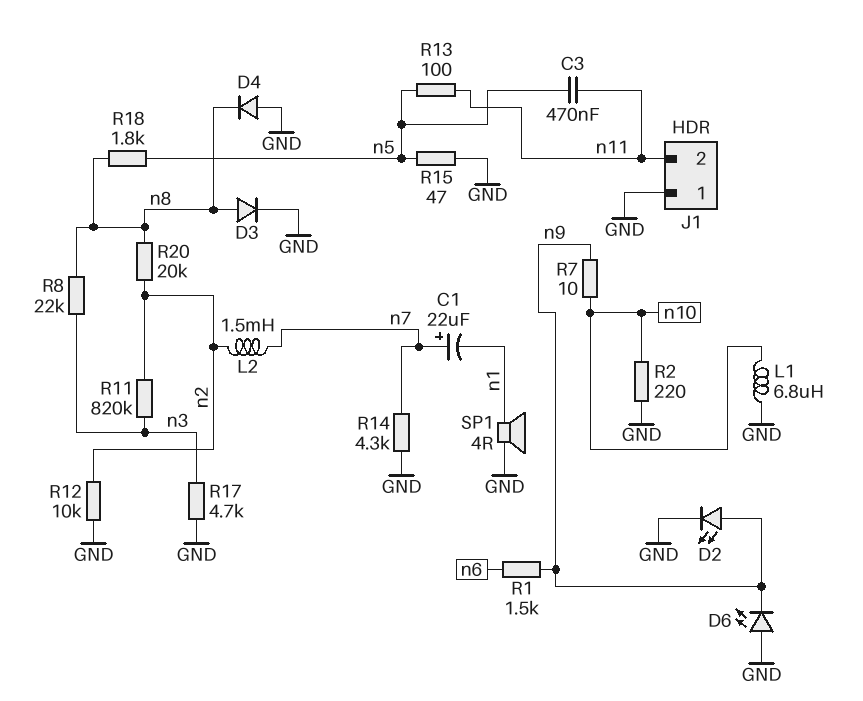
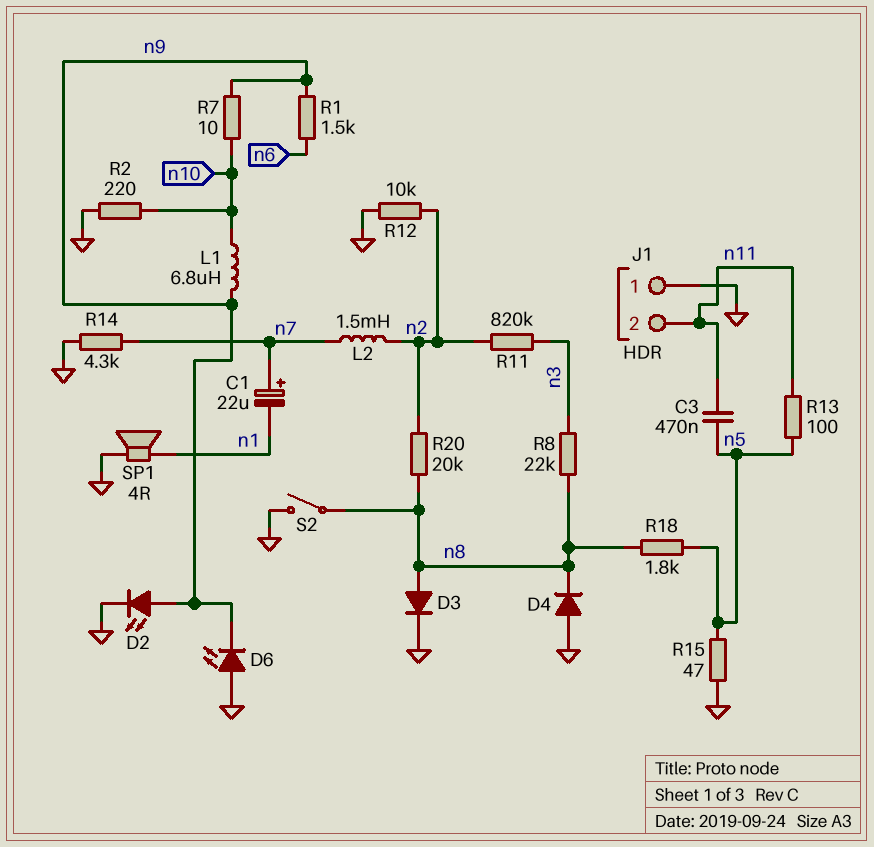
L1: 6.8uH (GND, n10) -> 6.8uH (n9, n10)
R17: 4.7k (GND, n3) -> none
S2: none -> switch (GND, n8)

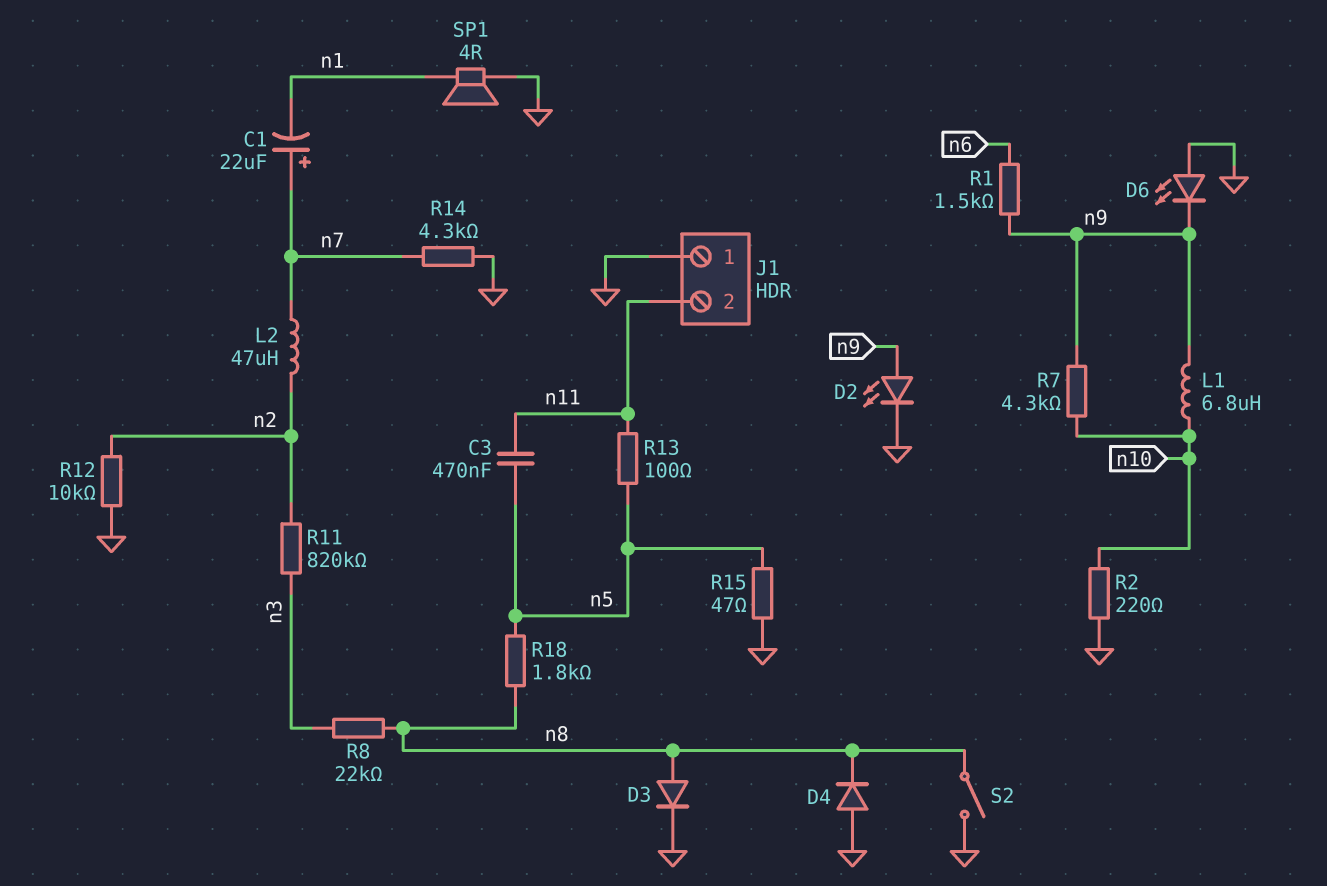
L2: 1.5mH (n2, n7) -> 47uH (n2, n7)
R7: 10 (n9, n10) -> 4.3k (n9, n10)
R20: 20k (n2, n8) -> none

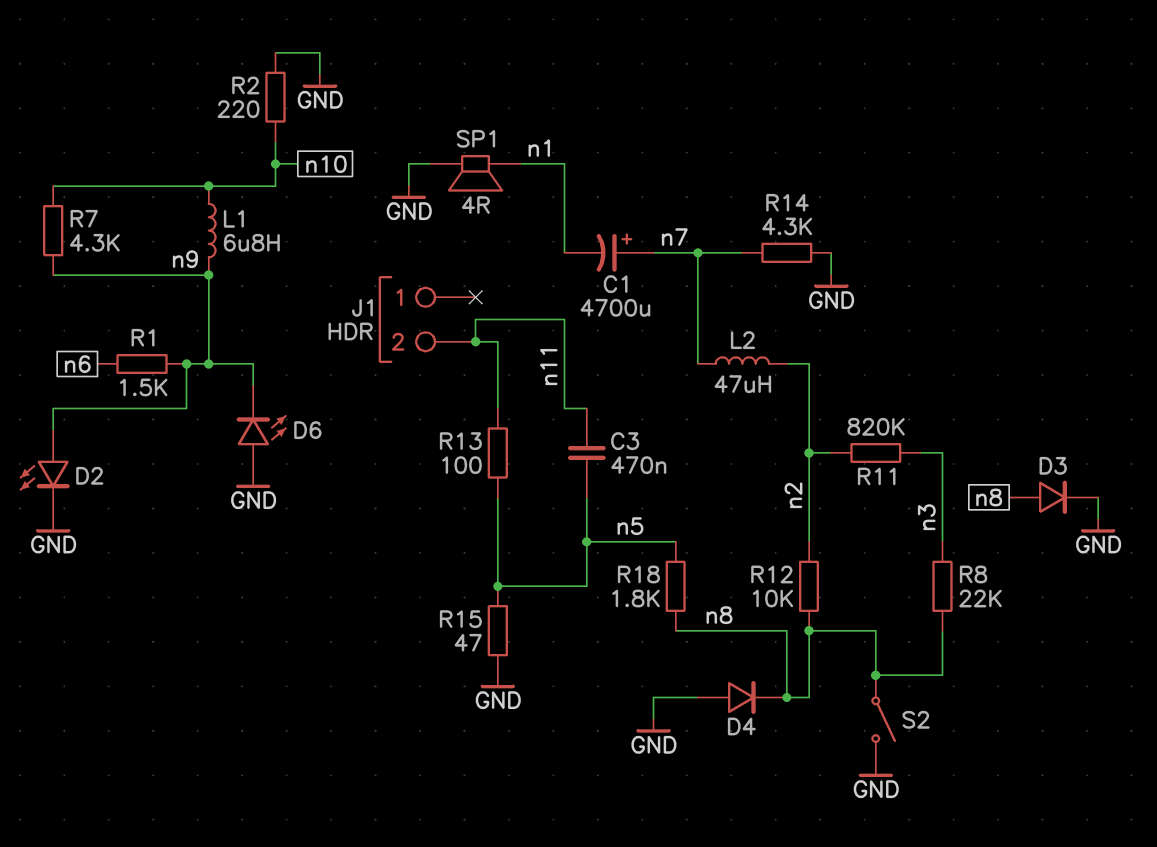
C1: 22uF (plus n7, minus n1) -> 4700uF (plus n7, minus n1)
J1 pin 1: GND -> none
R12: 10k (GND, n2) -> 10k (n2, n8)

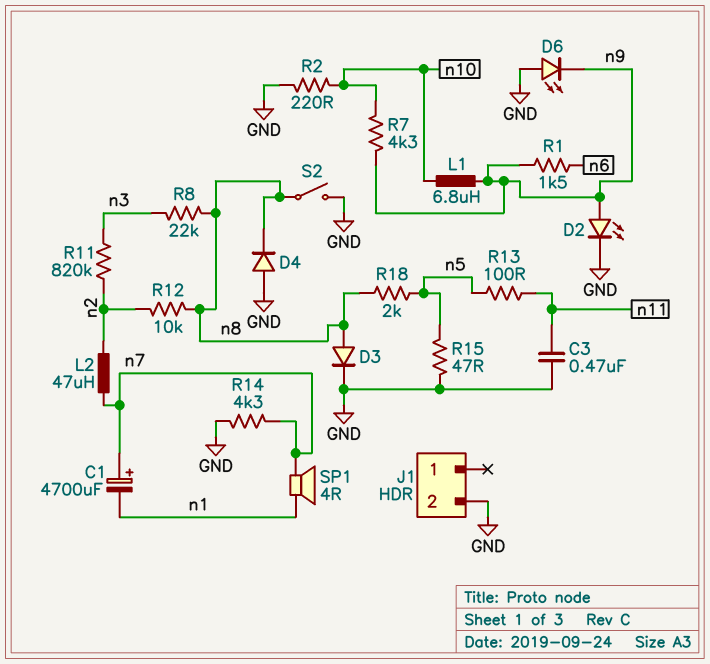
C3: 470nF (n5, n11) -> 470nF (GND, n11)
J1 pin 2: n11 -> GND
R18: 1.8k (n5, n8) -> 2k (n5, n8)
SP1: speaker 4R (GND, n1) -> speaker 4R (n1, n7)

